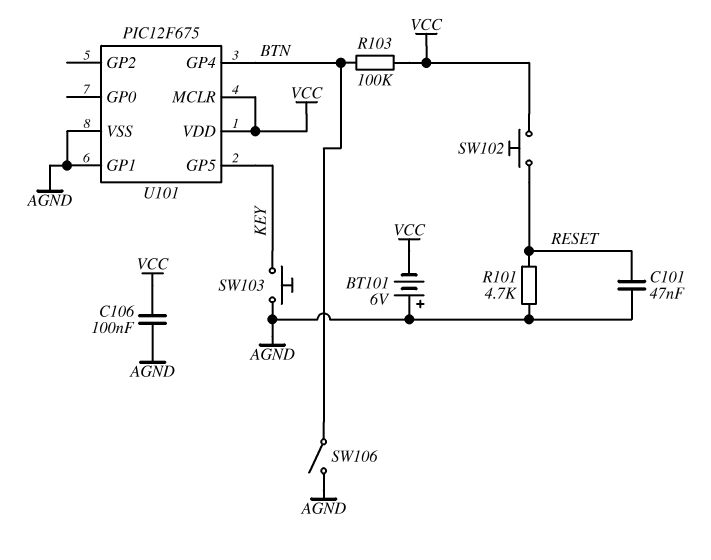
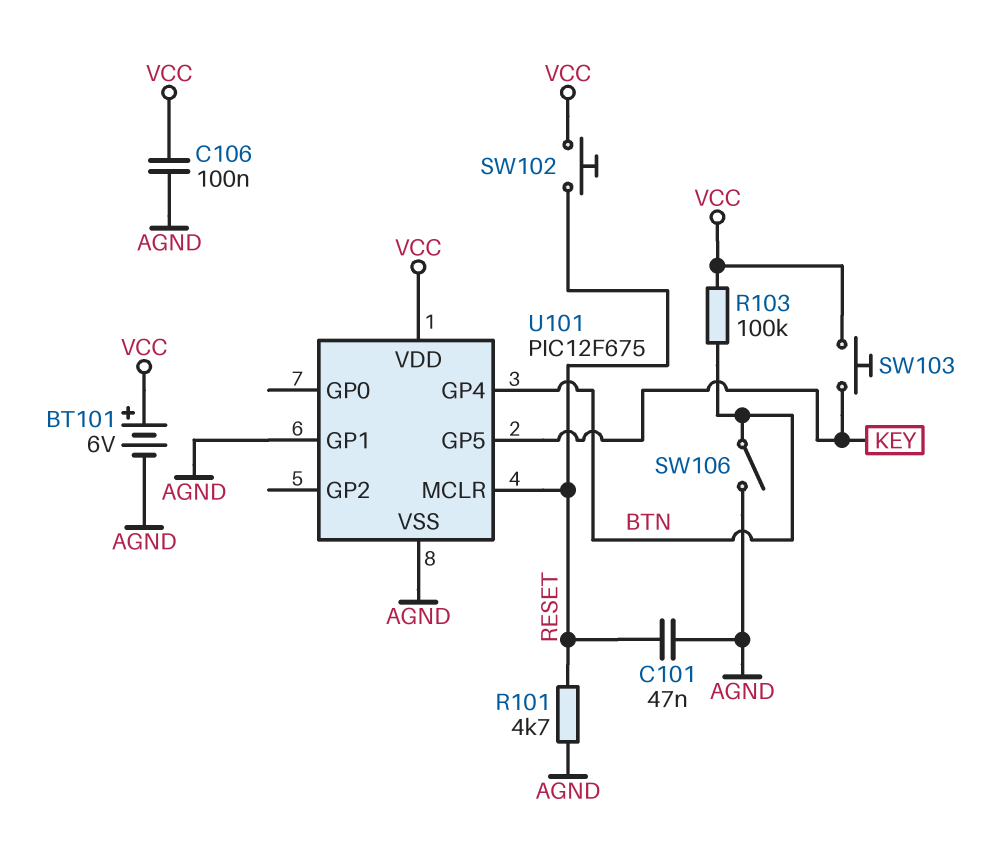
BT101: 6V (plus AGND, minus VCC) -> 6V (plus VCC, minus AGND)
SW103: button (AGND, KEY) -> button (KEY, VCC)
U101 pin MCLR: VCC -> RESET

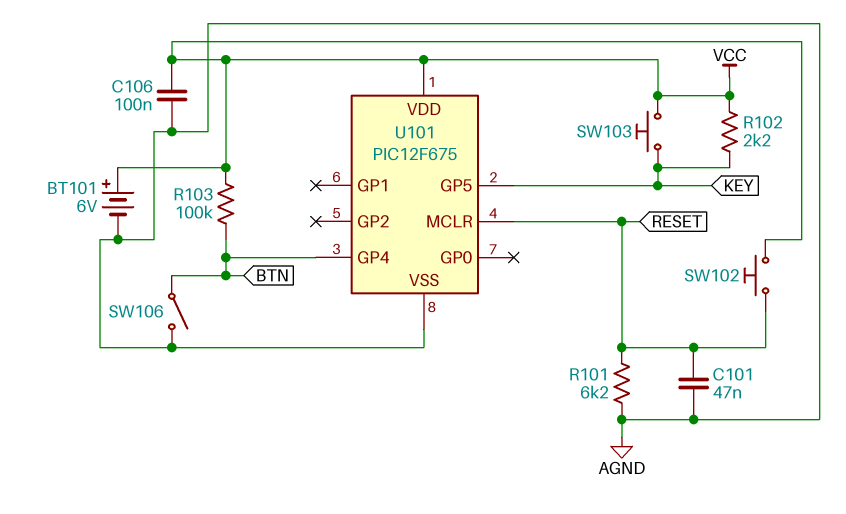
R101: 4.7k (AGND, RESET) -> 6.2k (AGND, RESET)
R102: none -> 2.2k (KEY, VCC)
U101 pin GP1: AGND -> none

